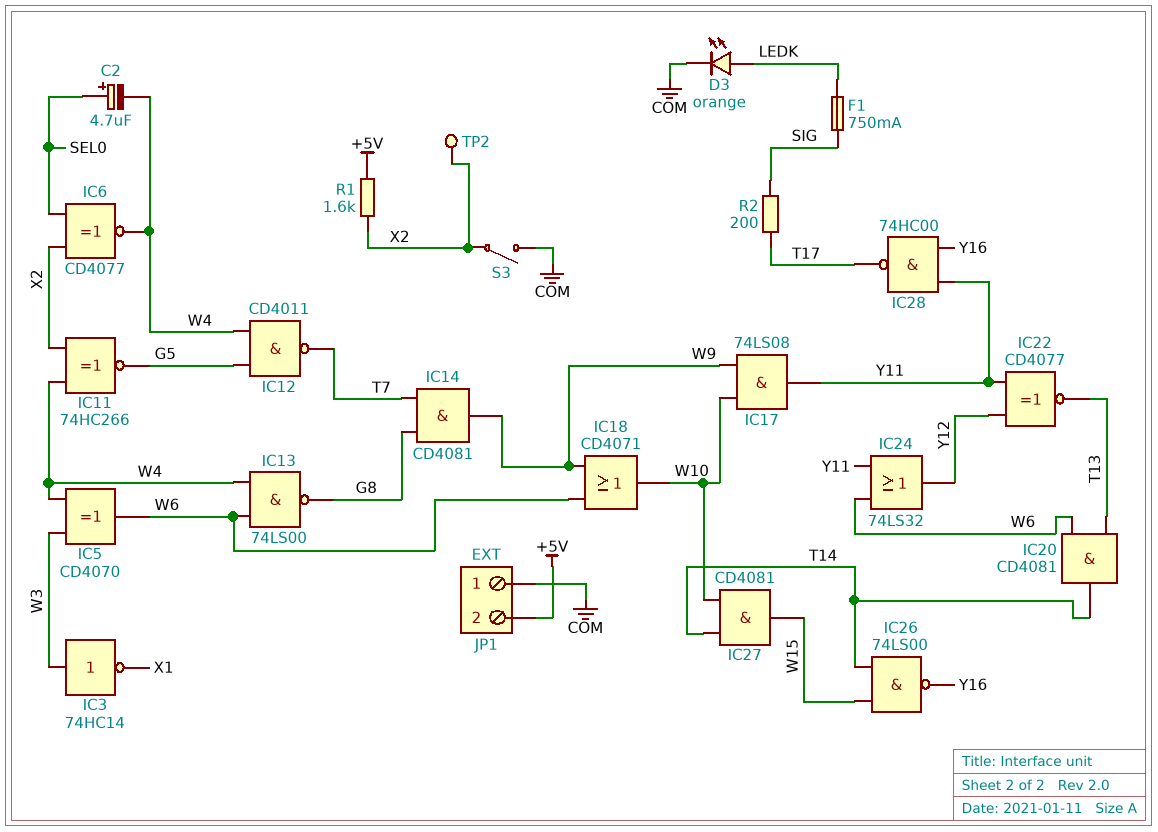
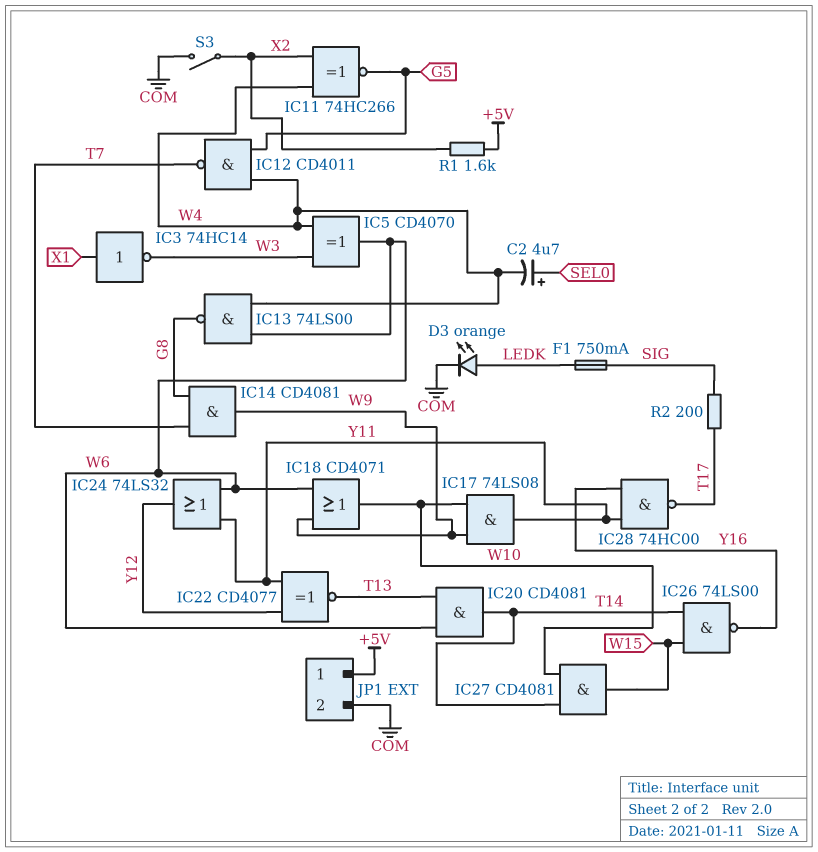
IC3: NOT 74HC14 (in W3, out X1) -> NOT 74HC14 (in X1, out W3)
IC6: XNOR CD4077 (in SEL0, in X2, out W4) -> none
JP1 pin 1: COM -> +5V
JP1 pin 2: +5V -> COM
TP2: test point (X2) -> none

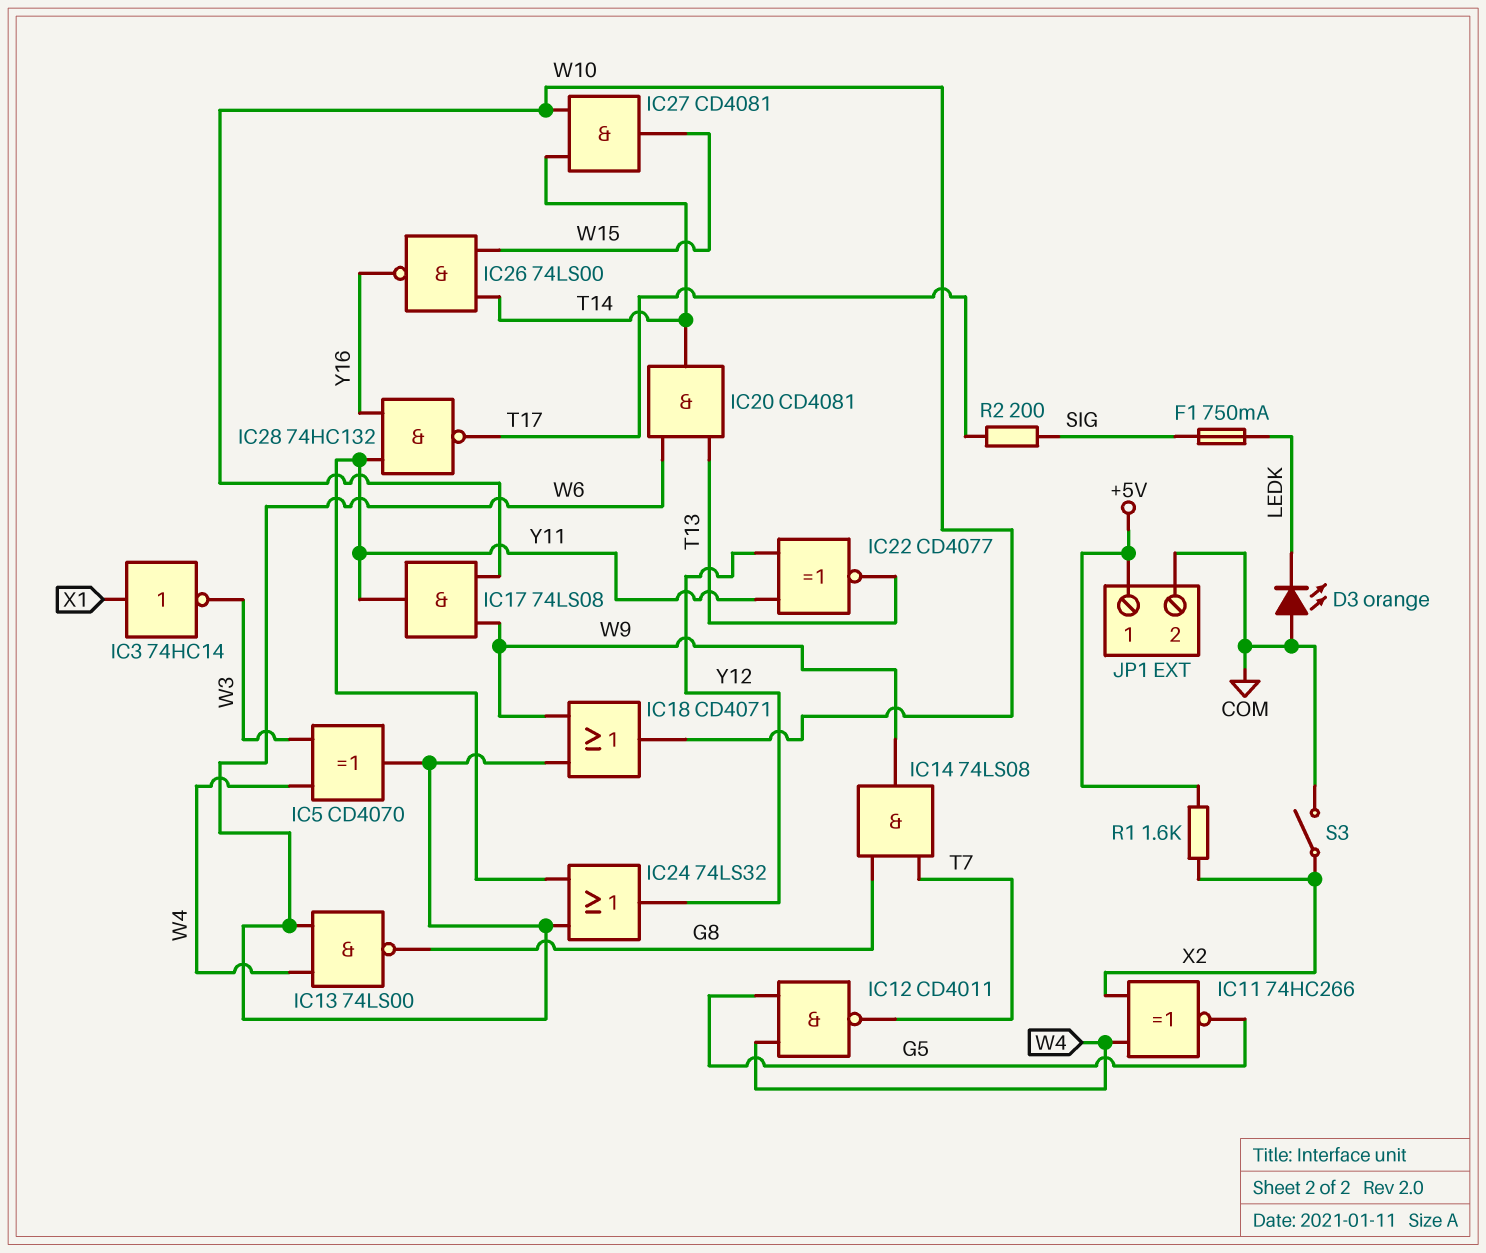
C2: 4.7uF (plus SEL0, minus W4) -> none
D3: LED orange (A LEDK, K COM) -> LED orange (A COM, K LEDK)
IC14: AND CD4081 (in G8, in T7, out W9) -> AND 74LS08 (in G8, in T7, out W9)
IC28: NAND 74HC00 (in Y11, in Y16, out T17) -> NAND 74HC132 (in Y11, in Y16, out T17)

